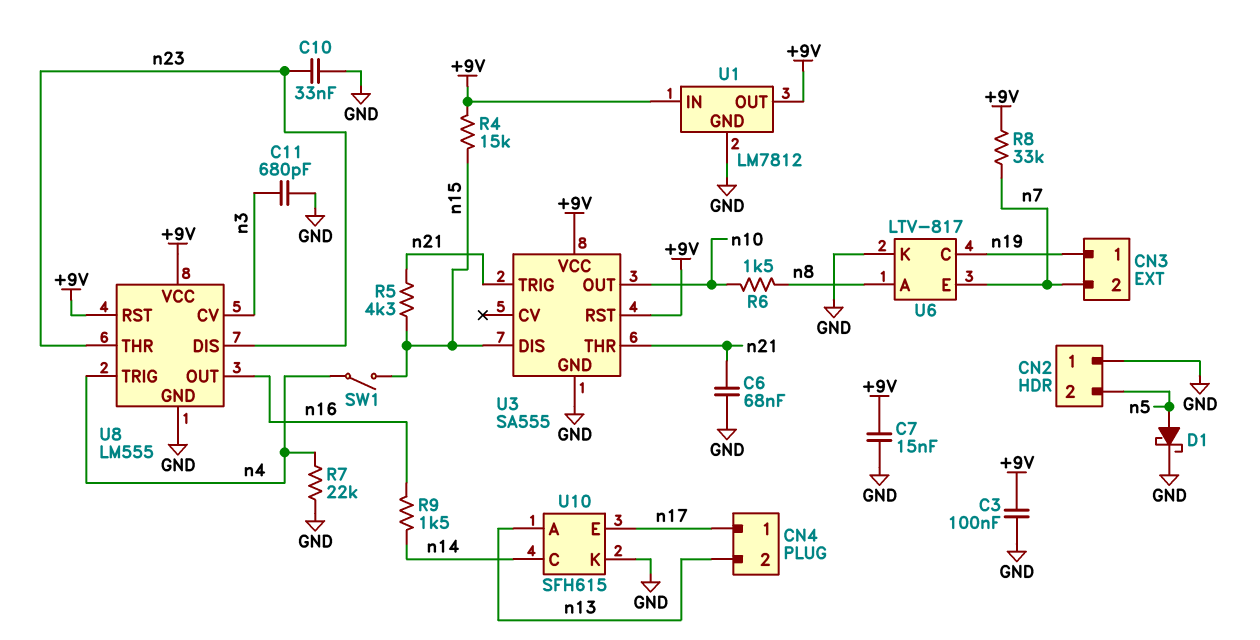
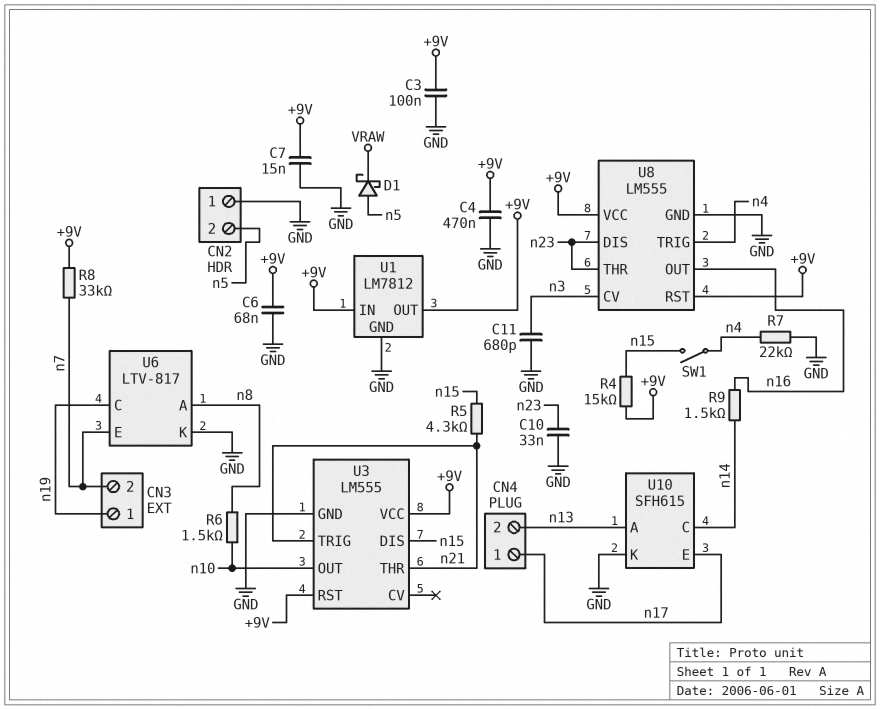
C4: none -> 470nF (+9V, GND)
C6: 68nF (GND, n21) -> 68nF (+9V, GND)
D1: schottky (A n5, K GND) -> schottky (A n5, K VRAW)
U3: SA555 -> LM555

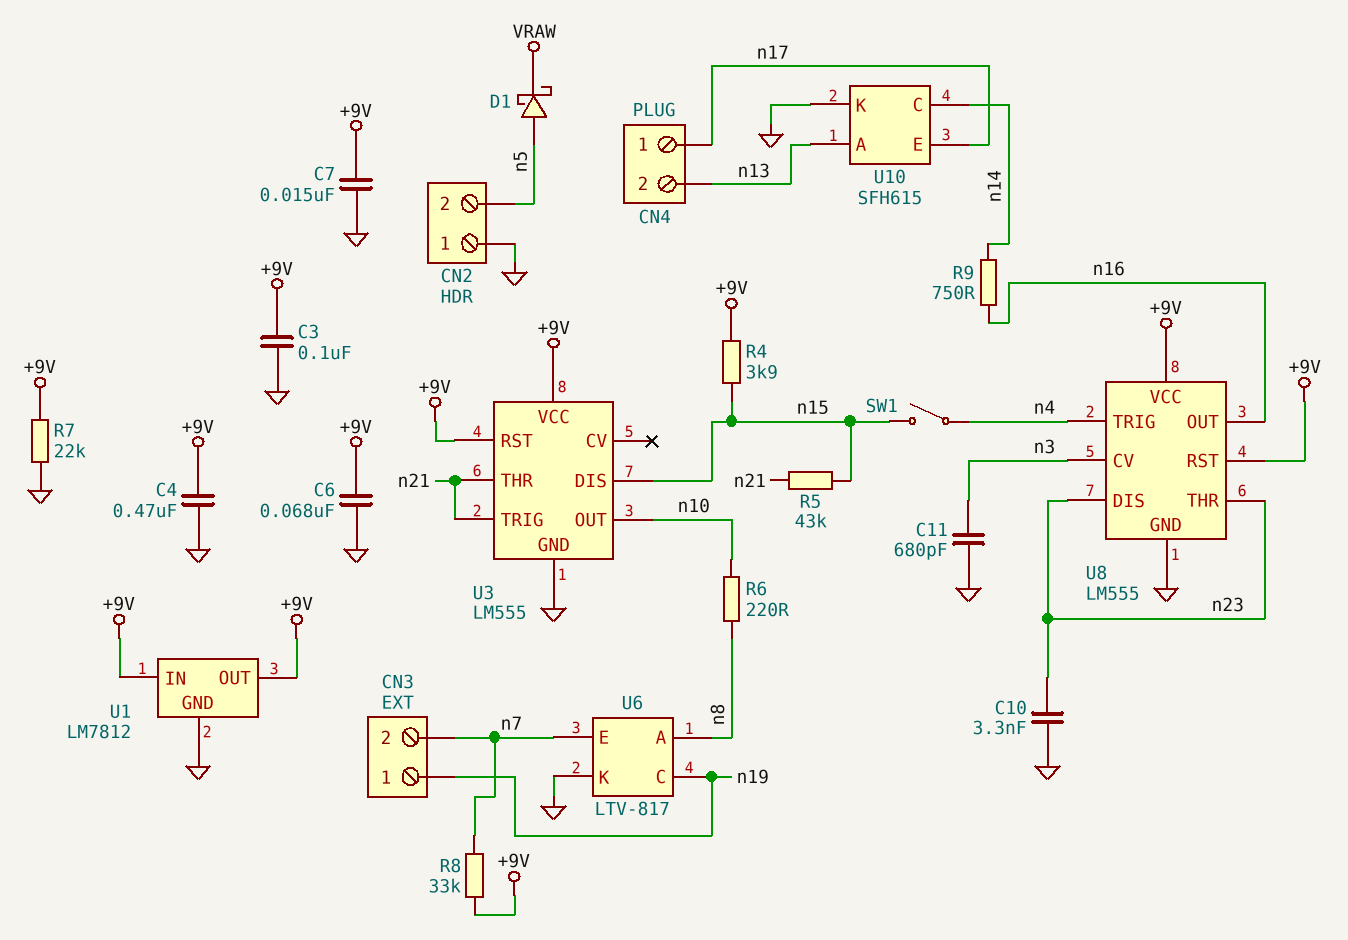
C10: 33nF (GND, n23) -> 3.3nF (GND, n23)
R4: 15k (+9V, n15) -> 3.9k (+9V, n15)
R5: 4.3k (n15, n21) -> 43k (n15, n21)
R6: 1.5k (n8, n10) -> 220 (n8, n10)
R7: 22k (GND, n4) -> 22k (+9V, GND)
R9: 1.5k (n14, n16) -> 750 (n14, n16)

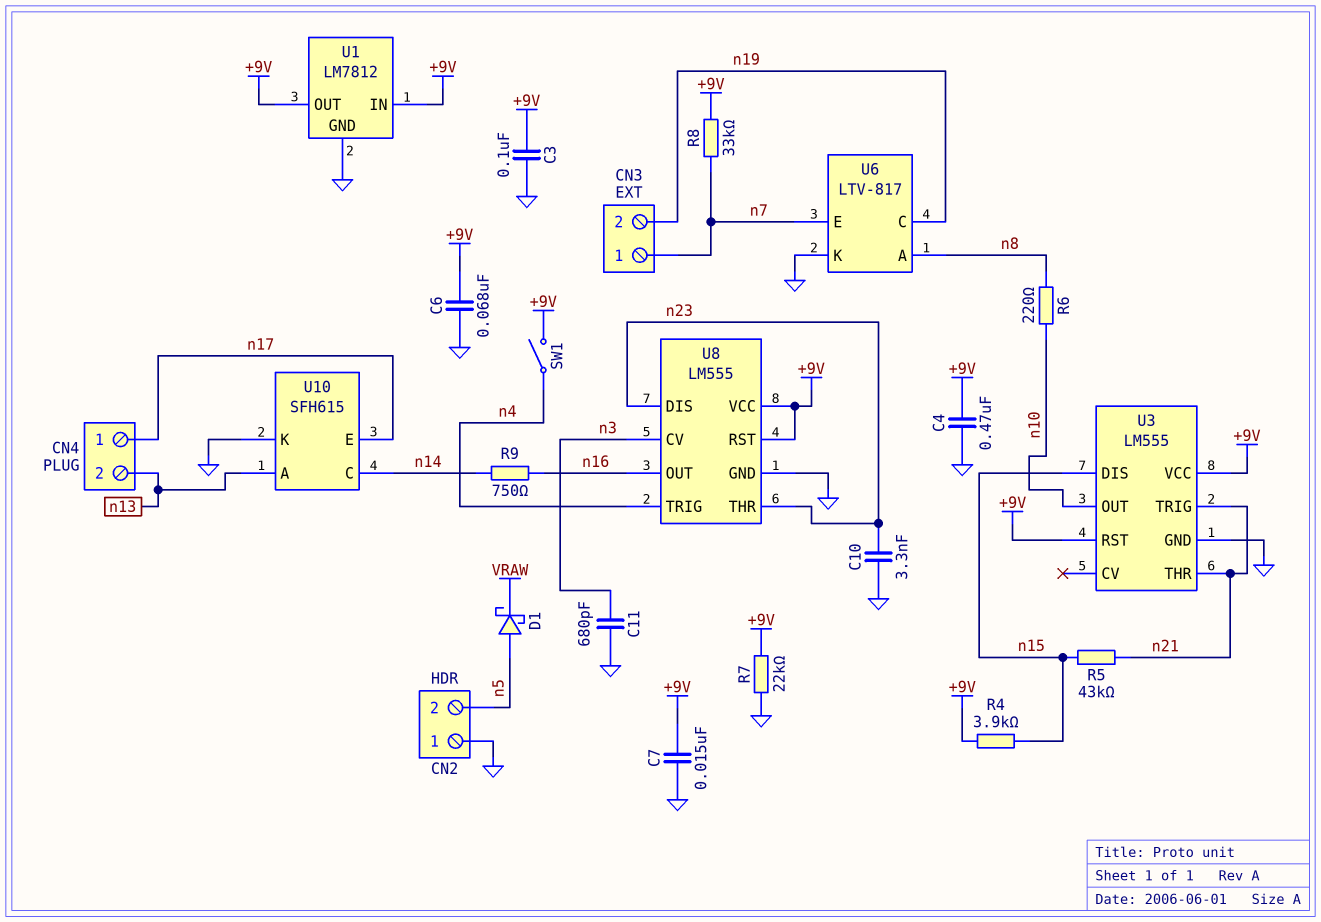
CN3 pin 1: n19 -> n7
CN3 pin 2: n7 -> n19
SW1: switch (n4, n15) -> switch (+9V, n4)

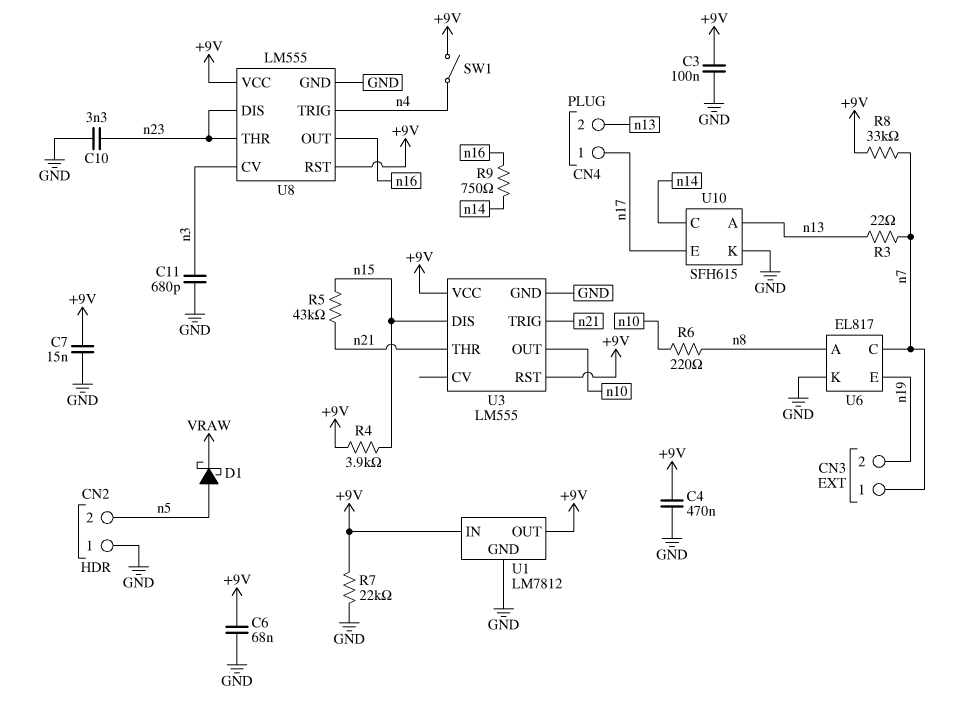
R3: none -> 22 (n7, n13)
U6: LTV-817 -> EL817
U6 pin C: n19 -> n7
U6 pin E: n7 -> n19

